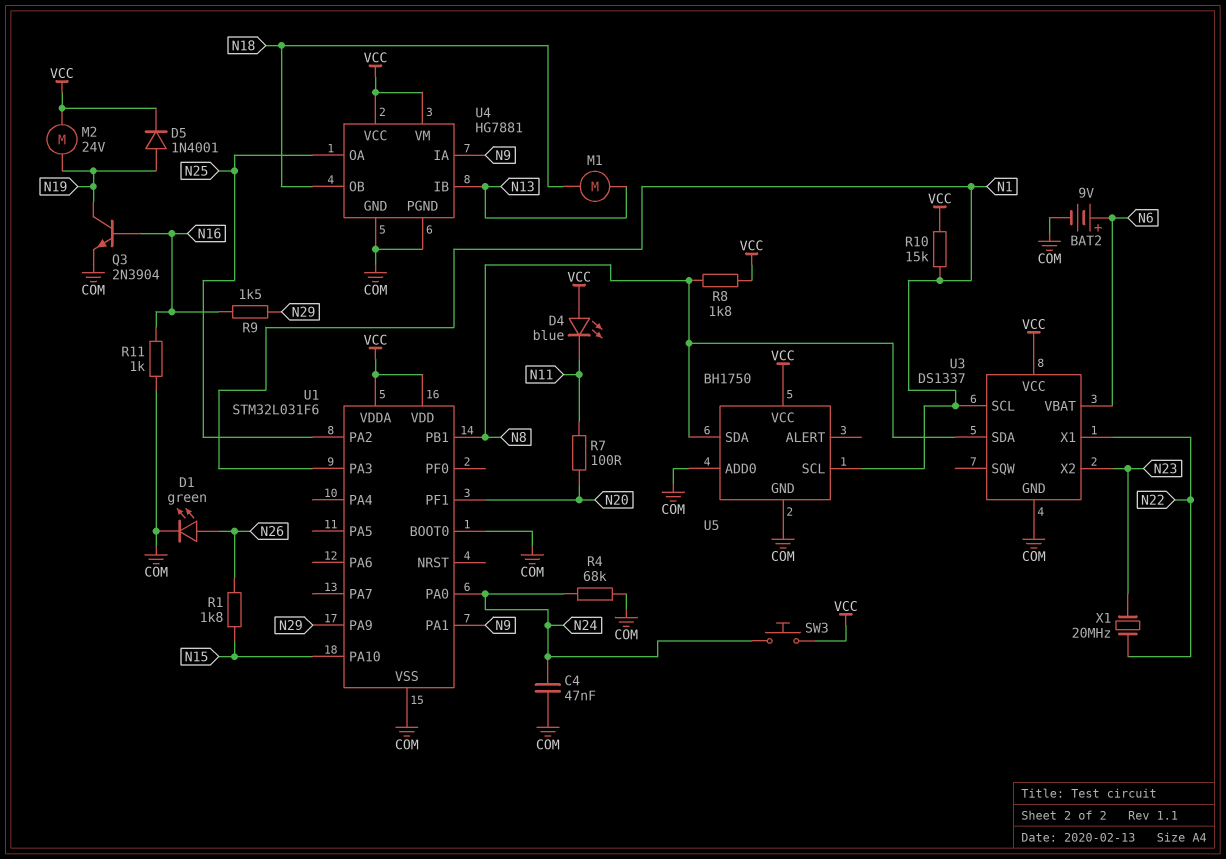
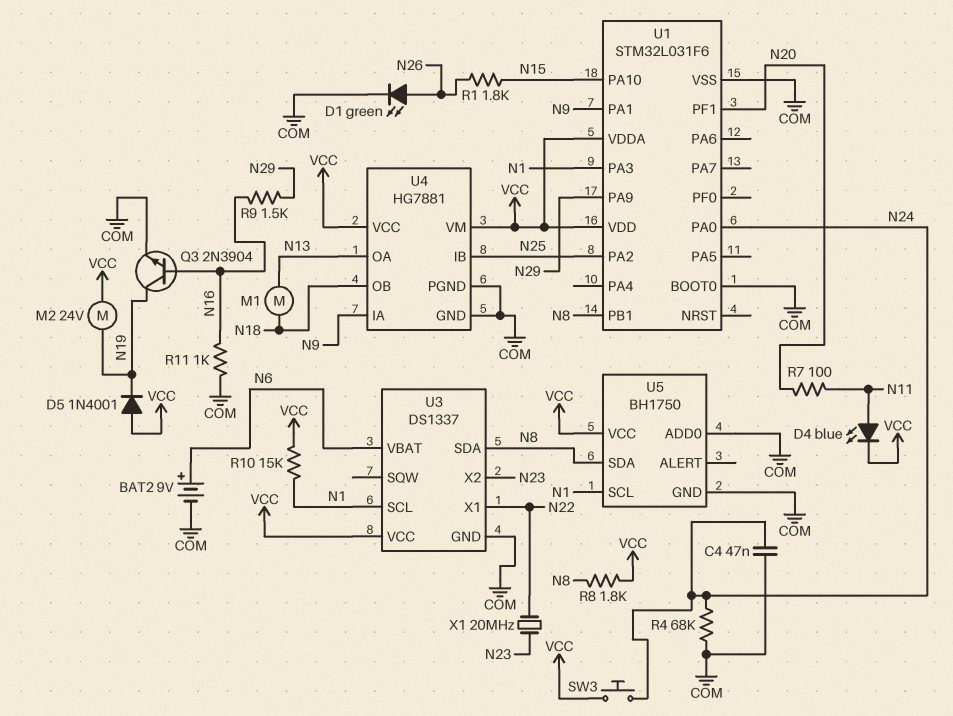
D4: LED blue (A VCC, K N11) -> LED blue (A N11, K VCC)
D5: diode 1N4001 (A N19, K VCC) -> diode 1N4001 (A VCC, K N19)
U4 pin IB: N13 -> N25
U4 pin OA: N25 -> N13

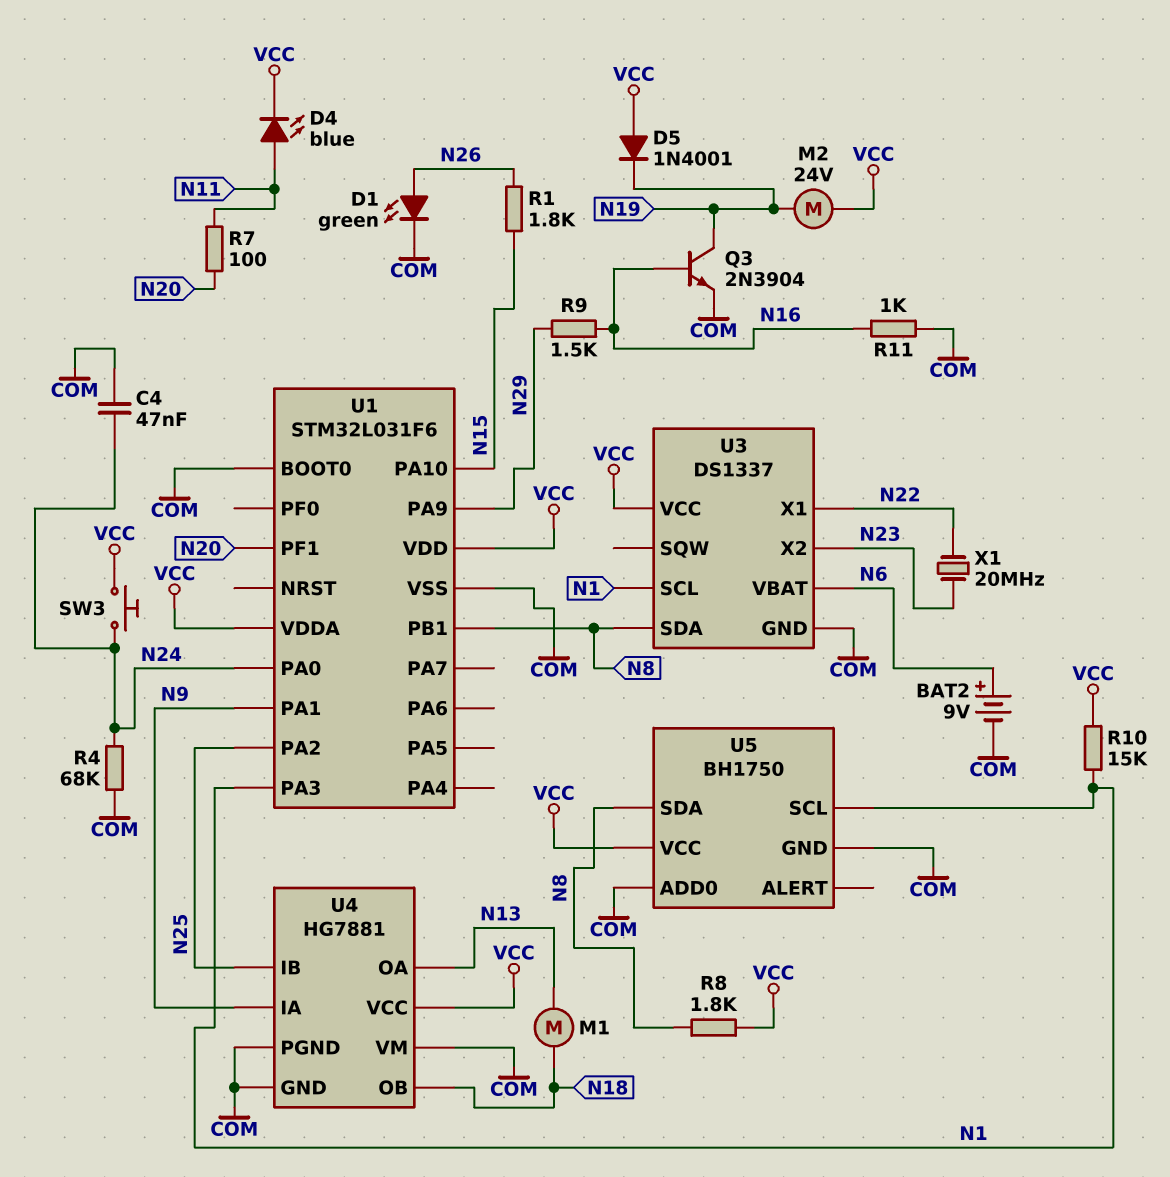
U4 pin VM: VCC -> COM

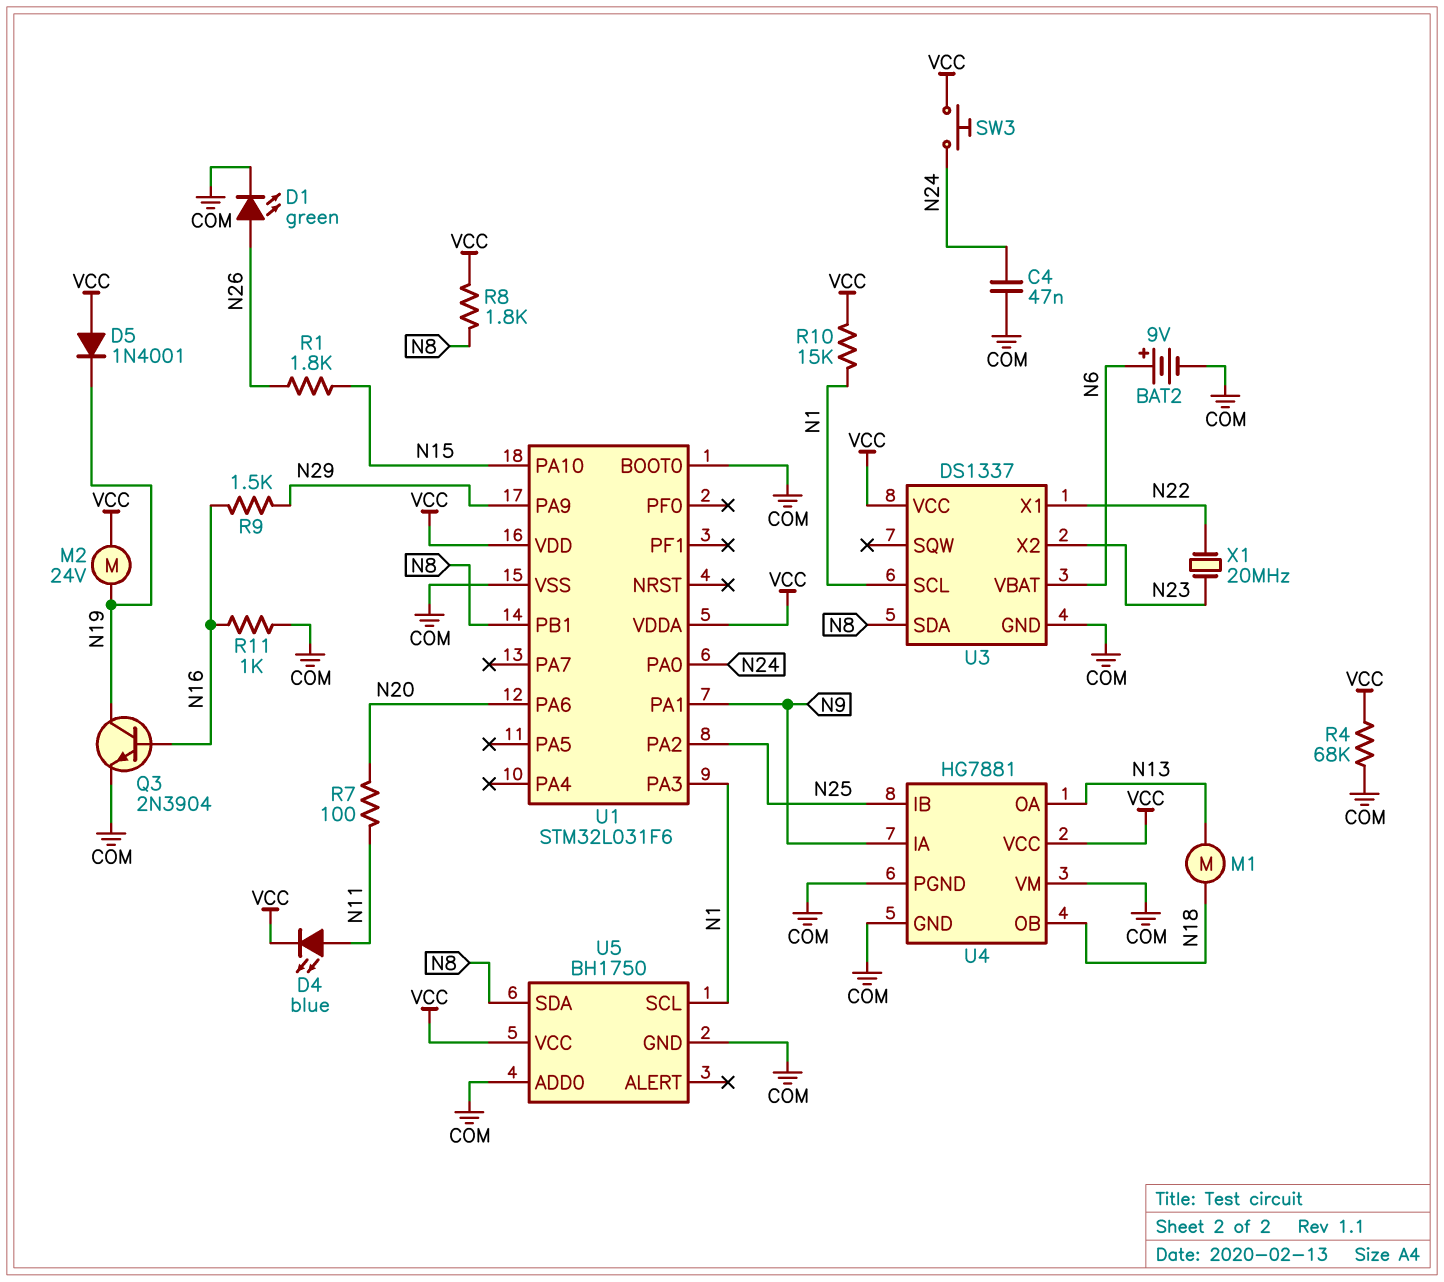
R4: 68k (COM, N24) -> 68k (COM, VCC)
U1 pin PA6: none -> N20
U1 pin PF1: N20 -> none

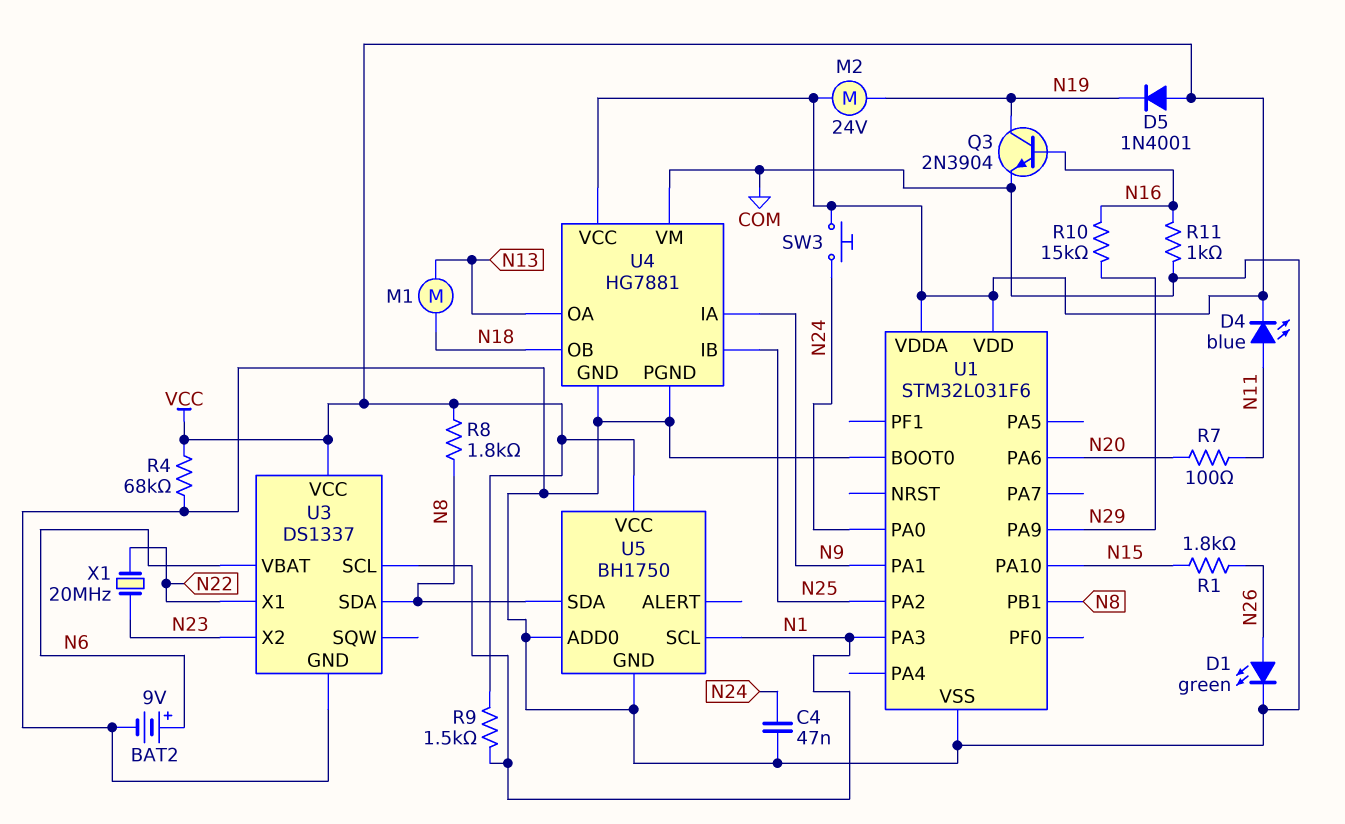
R9: 1.5k (N16, N29) -> 1.5k (N1, VCC)
R10: 15k (N1, VCC) -> 15k (N16, N29)

